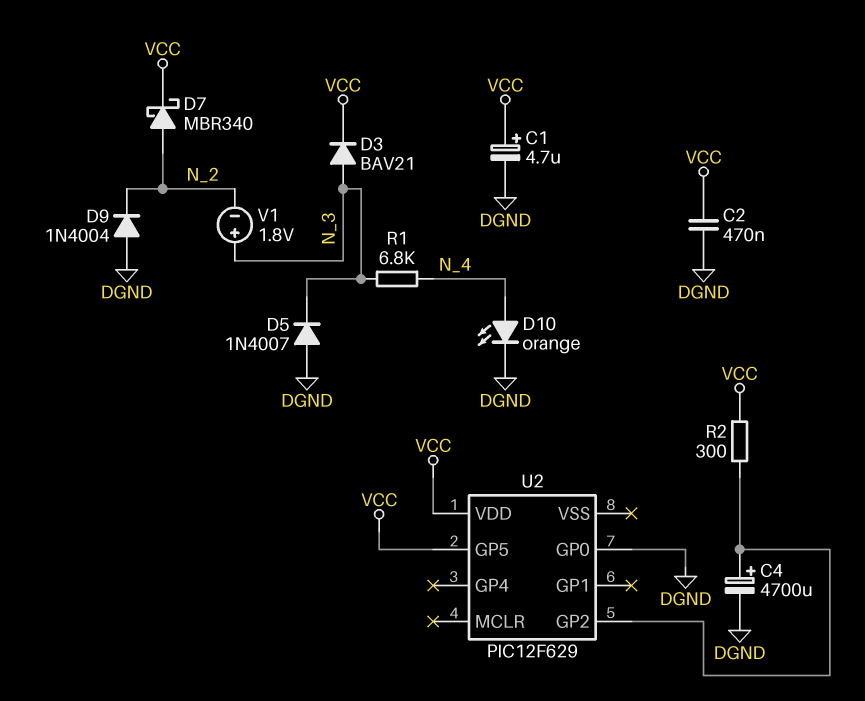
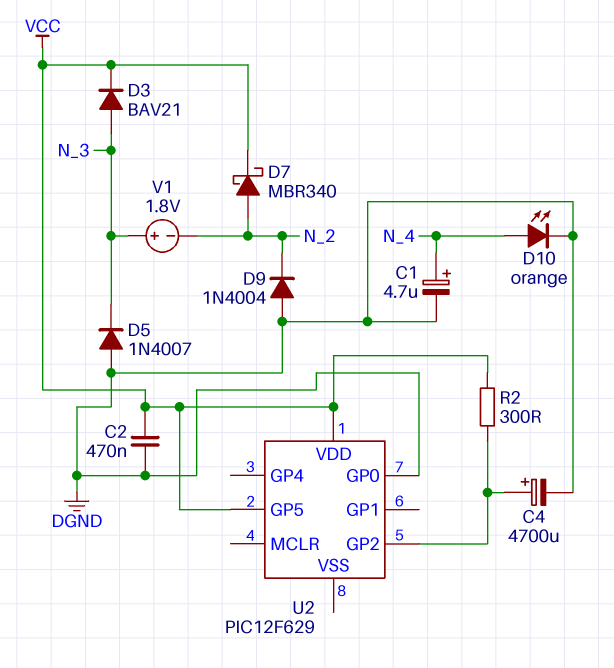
C1: 4.7uF (plus VCC, minus DGND) -> 4.7uF (plus N_4, minus DGND)
R1: 6.8k (N_3, N_4) -> none

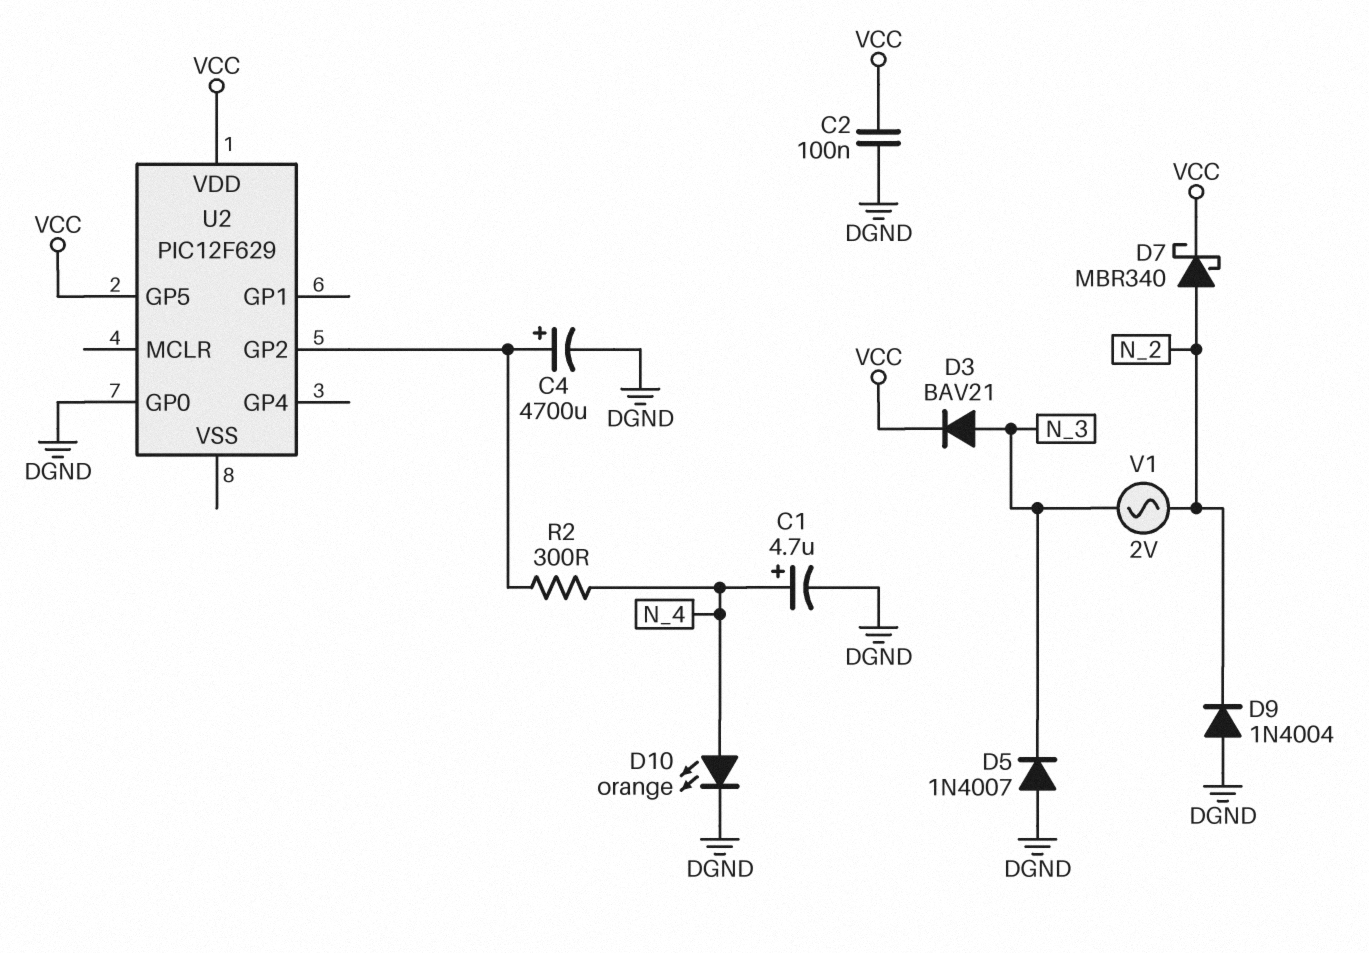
C2: 470nF (DGND, VCC) -> 100nF (DGND, VCC)
R2: 300 (U2/GP2, VCC) -> 300 (N_4, U2/GP2)
V1: 1.8V (plus N_3, minus N_2) -> AC 2V (N_2, N_3)

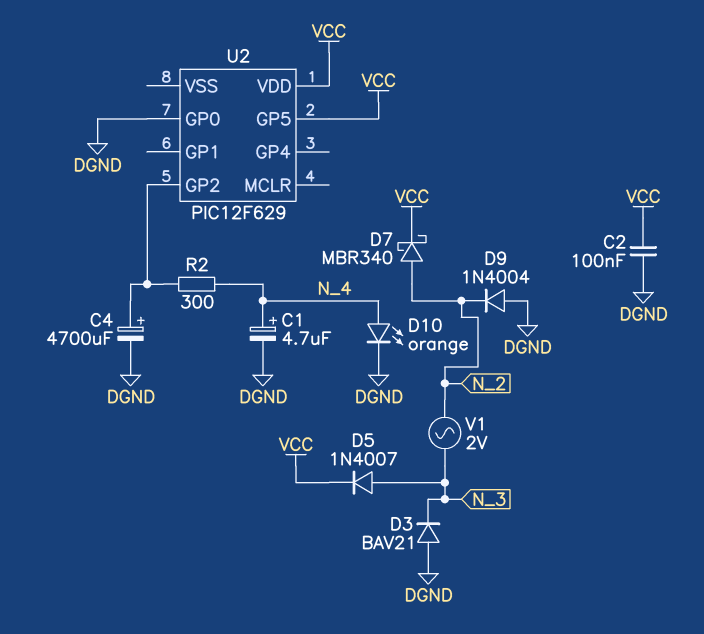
D3: diode BAV21 (A N_3, K VCC) -> diode BAV21 (A DGND, K N_3)
D5: diode 1N4007 (A DGND, K N_3) -> diode 1N4007 (A N_3, K VCC)

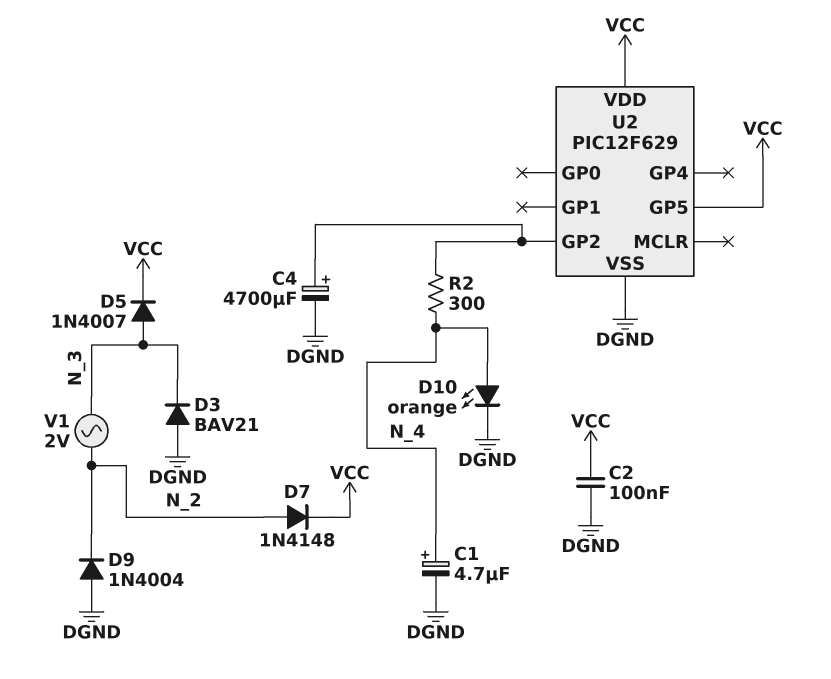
D7: schottky MBR340 (A N_2, K VCC) -> diode 1N4148 (A N_2, K VCC)
U2 pin GP0: DGND -> none
U2 pin VSS: none -> DGND

